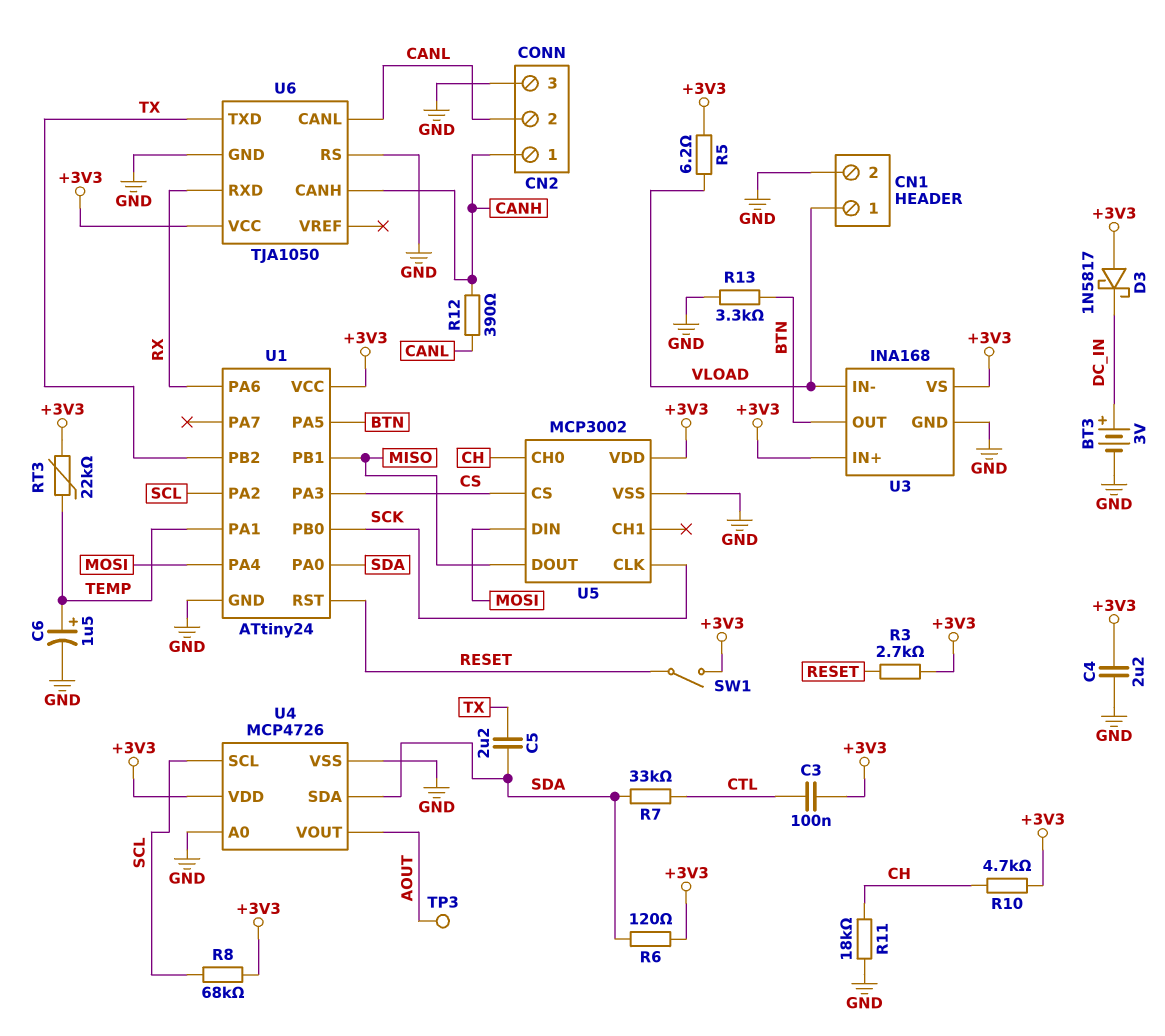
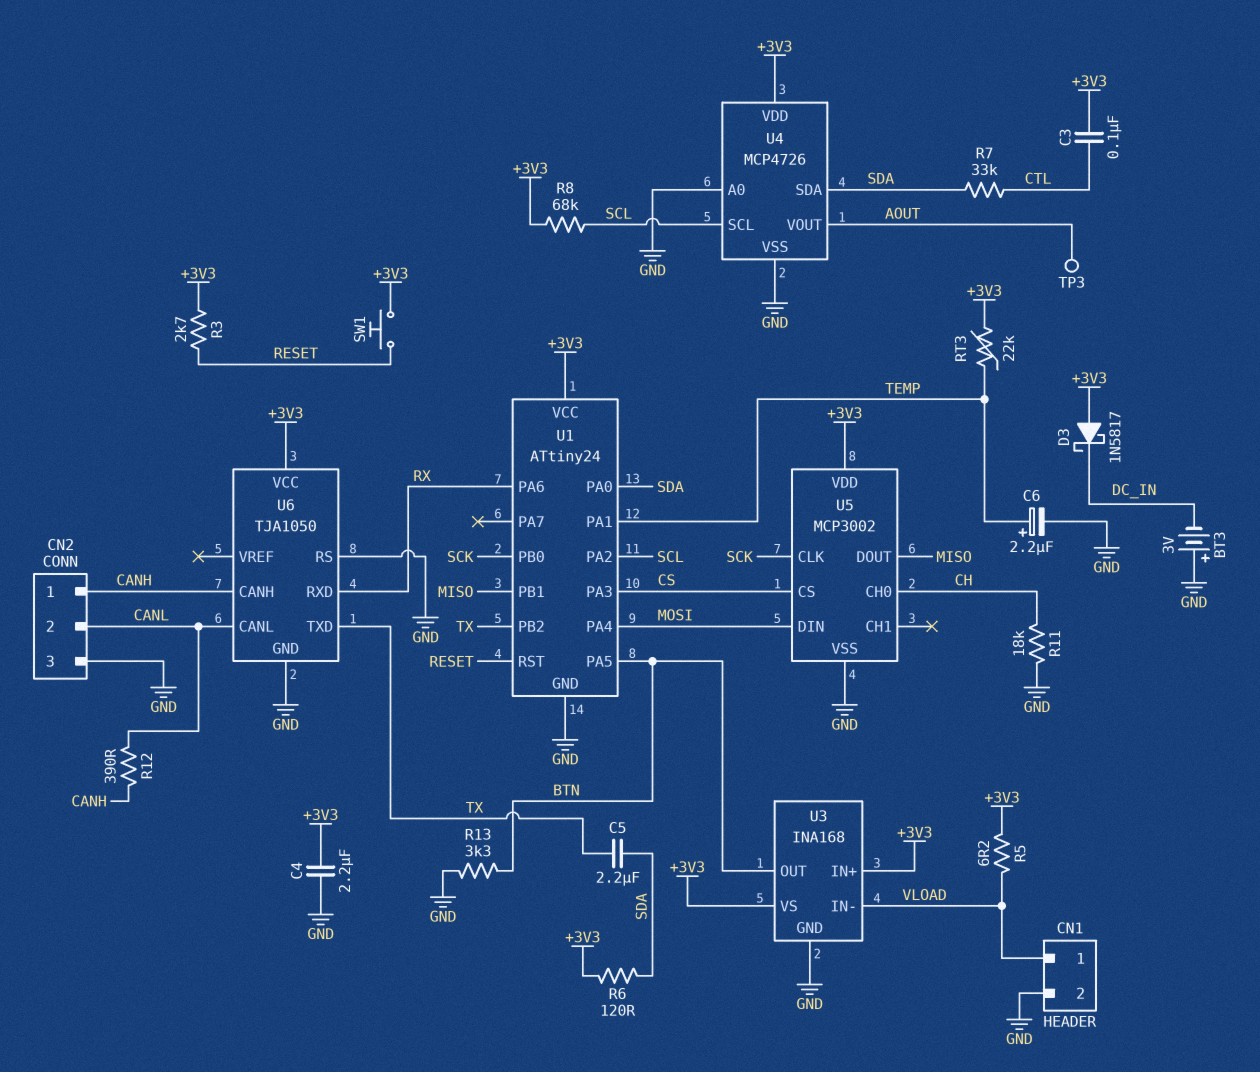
BT3: 3V (plus DC_IN, minus GND) -> 3V (plus GND, minus DC_IN)
C6: 1.5uF (plus TEMP, minus GND) -> 2.2uF (plus TEMP, minus GND)
R10: 4.7k (+3V3, CH) -> none
SW1: switch (+3V3, RESET) -> button (+3V3, RESET)

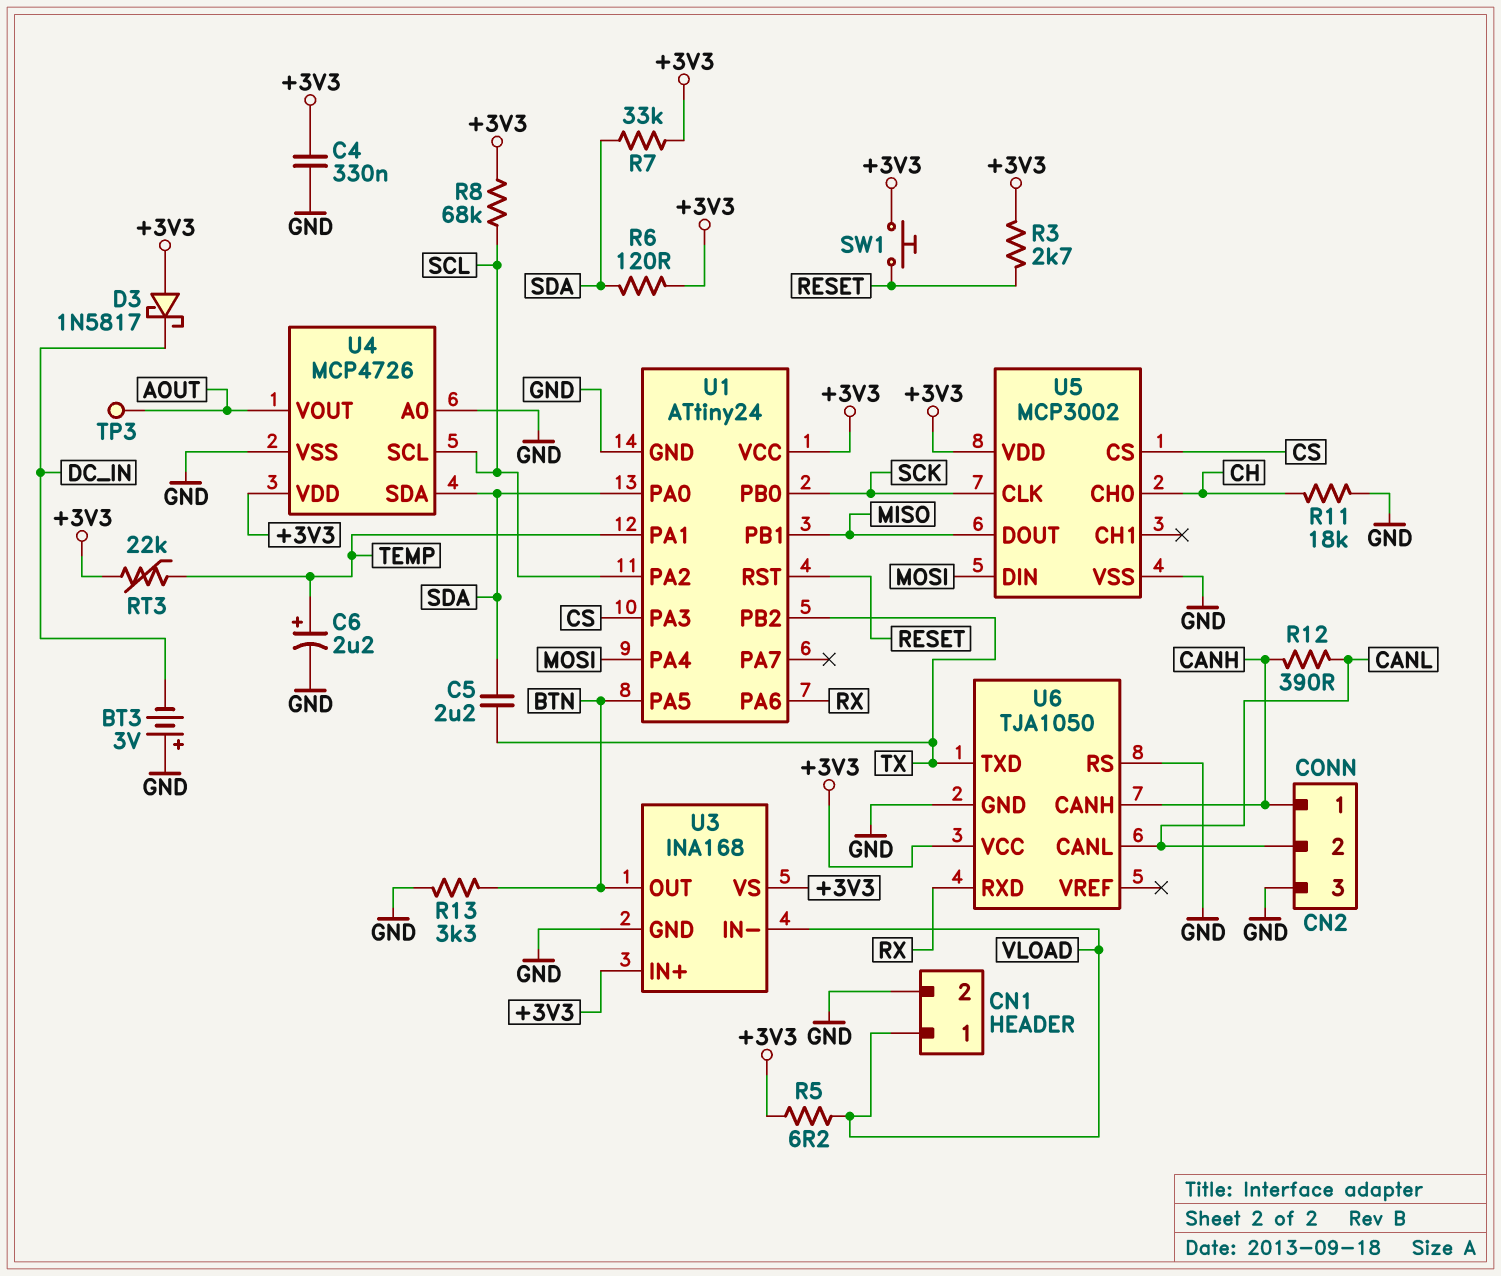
C3: 100nF (+3V3, CTL) -> none
C4: 2.2uF (+3V3, GND) -> 330nF (+3V3, GND)
R7: 33k (CTL, SDA) -> 33k (+3V3, SDA)

